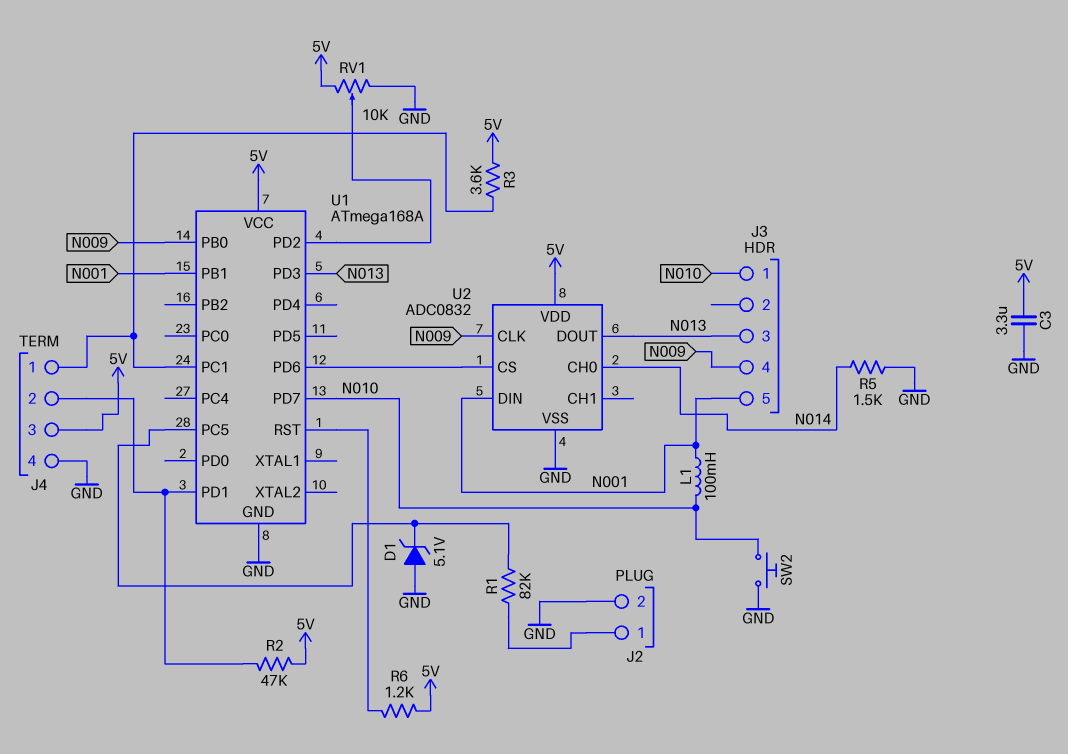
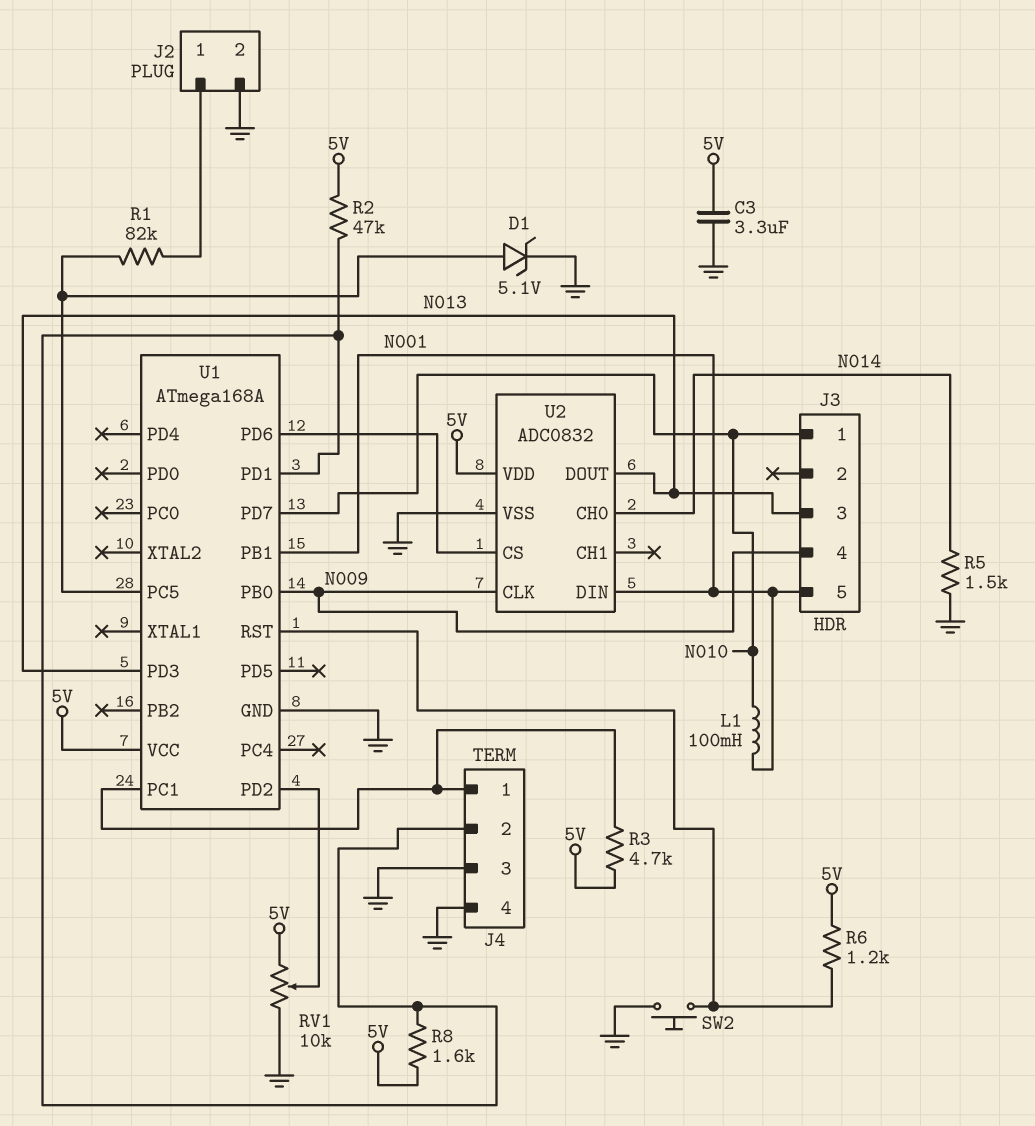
D1: zener 5.1V (A GND, K U1/PC5) -> zener 5.1V (A U1/PC5, K GND)
J4 pin 3: 5V -> GND
R3: 3.6k (5V, J4/1) -> 4.7k (5V, J4/1)
R8: none -> 1.6k (5V, J4/2)
SW2: button (GND, N010) -> button (GND, U1/RST)

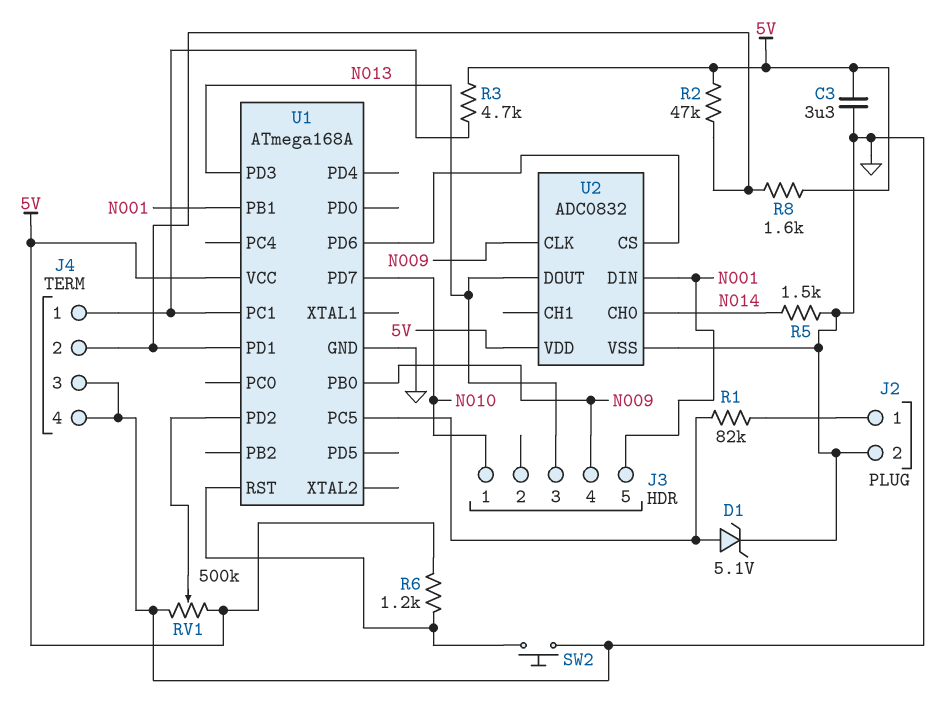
L1: 100mH (N001, N010) -> none
RV1: 10k (5V, GND, wiper U1/PD2) -> 500k (5V, GND, wiper U1/PD2)

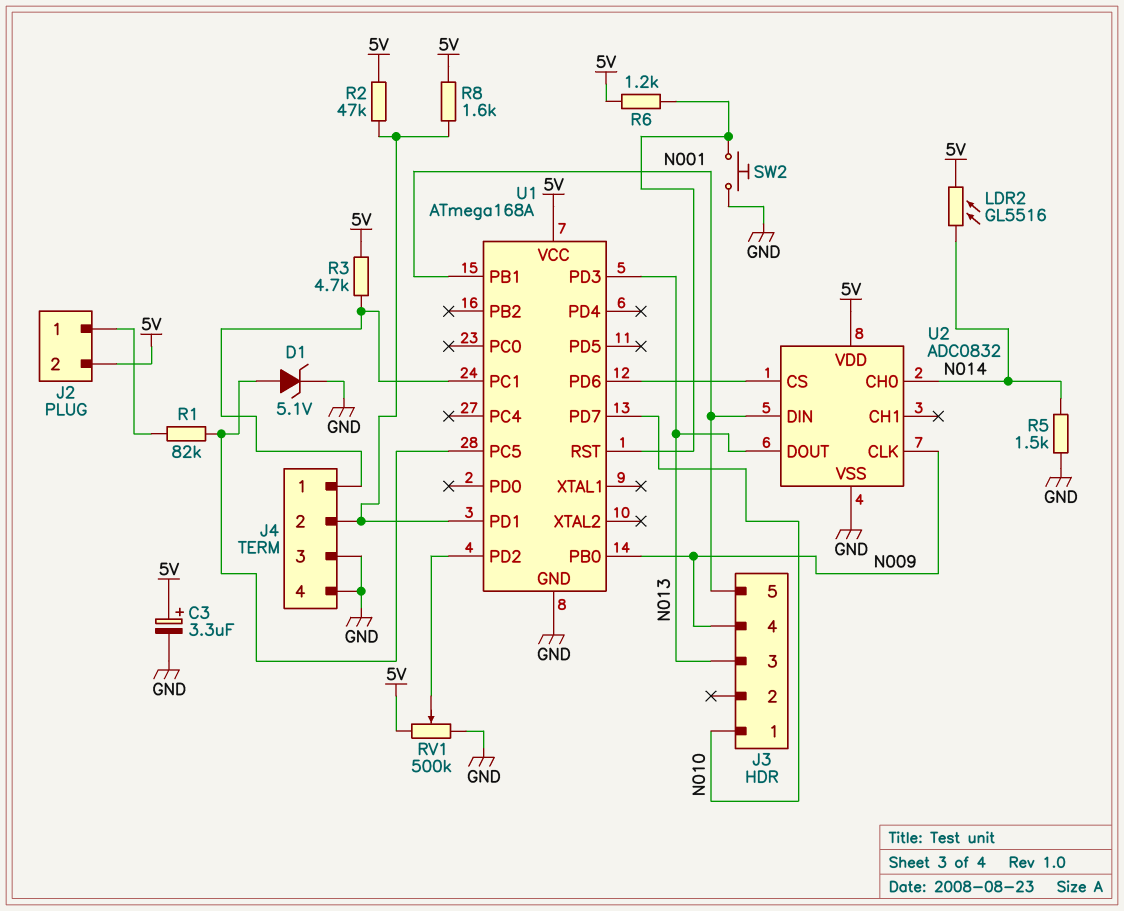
C3: 3.3uF (5V, GND) -> 3.3uF (plus 5V, minus GND)
J2 pin 2: GND -> 5V
LDR2: none -> GL5516 (5V, N014)

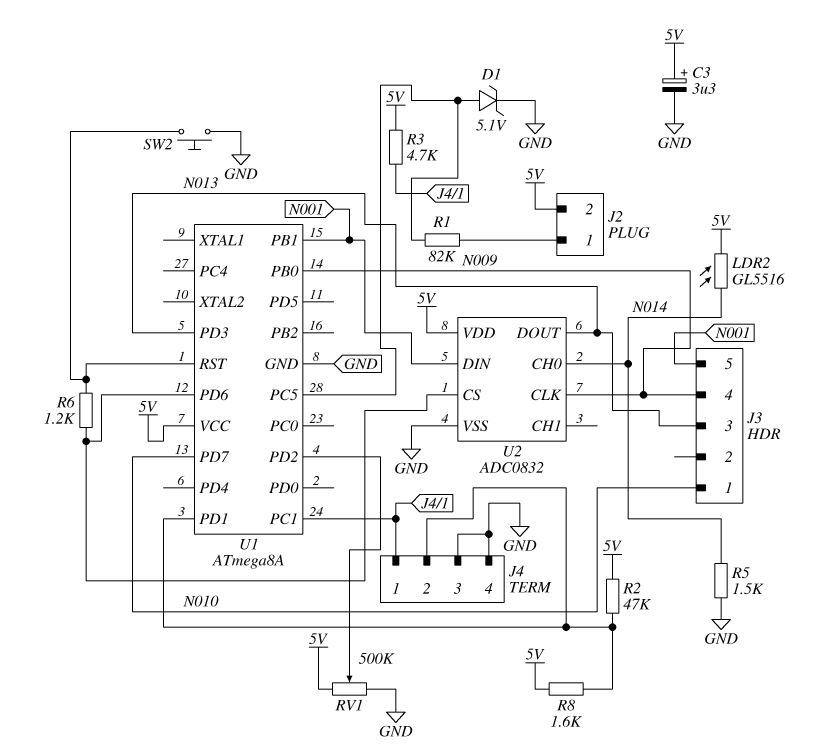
R6: 1.2k (5V, U1/RST) -> 1.2k (U1/PD6, U1/RST)
U1: ATmega168A -> ATmega8A

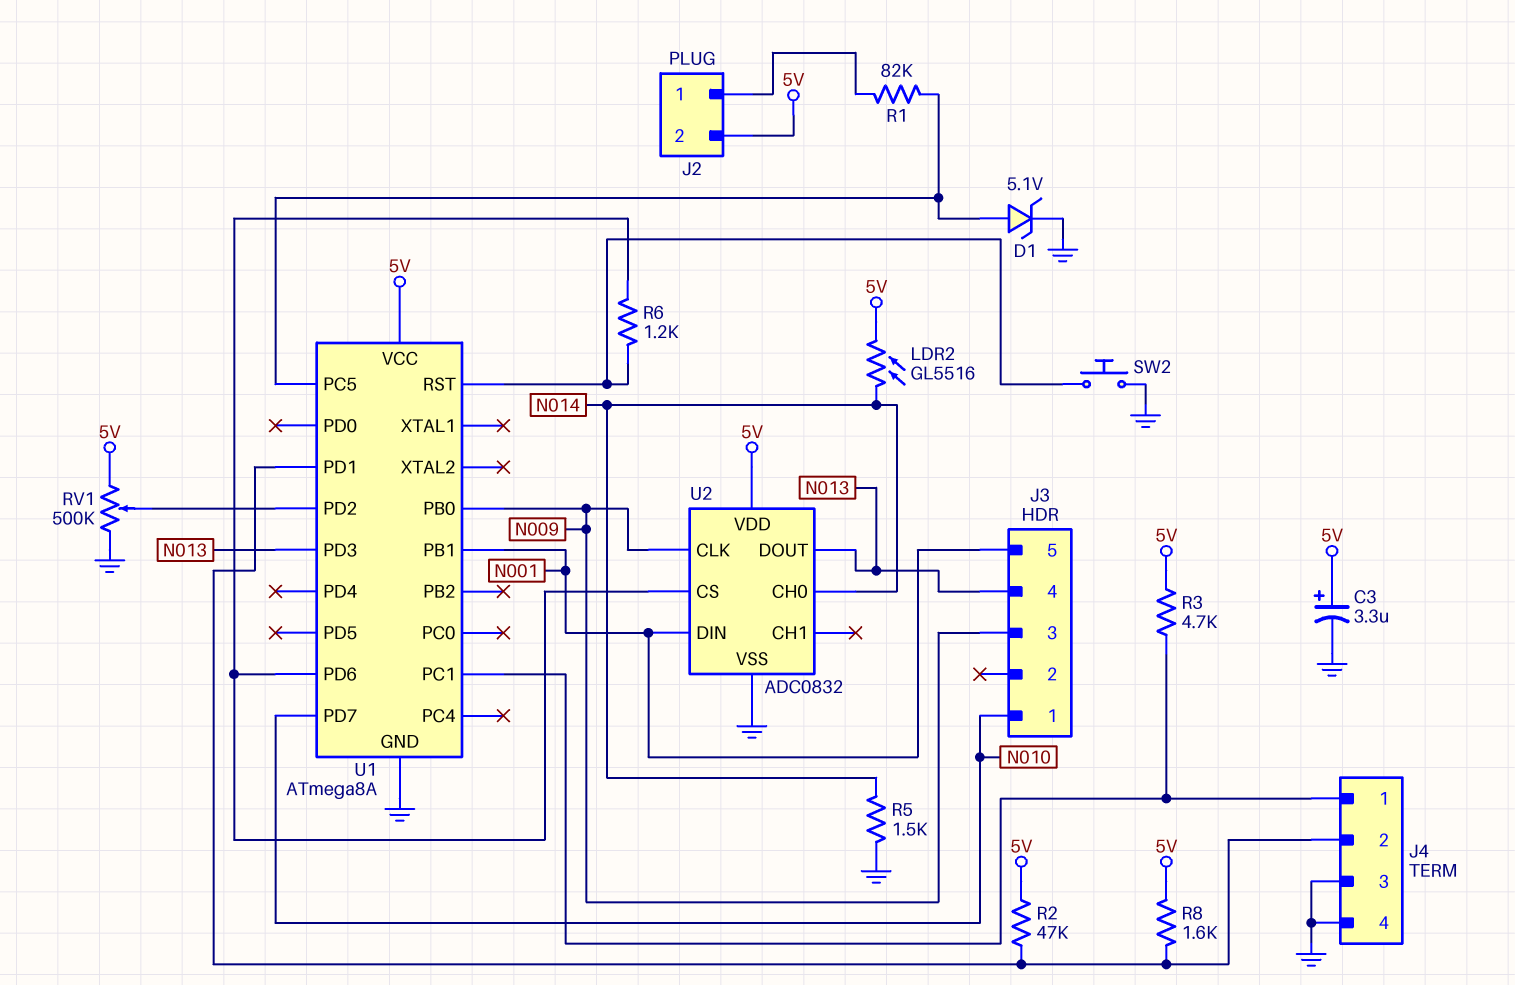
J3 pin 3: N013 -> N009
J3 pin 4: N009 -> N013

